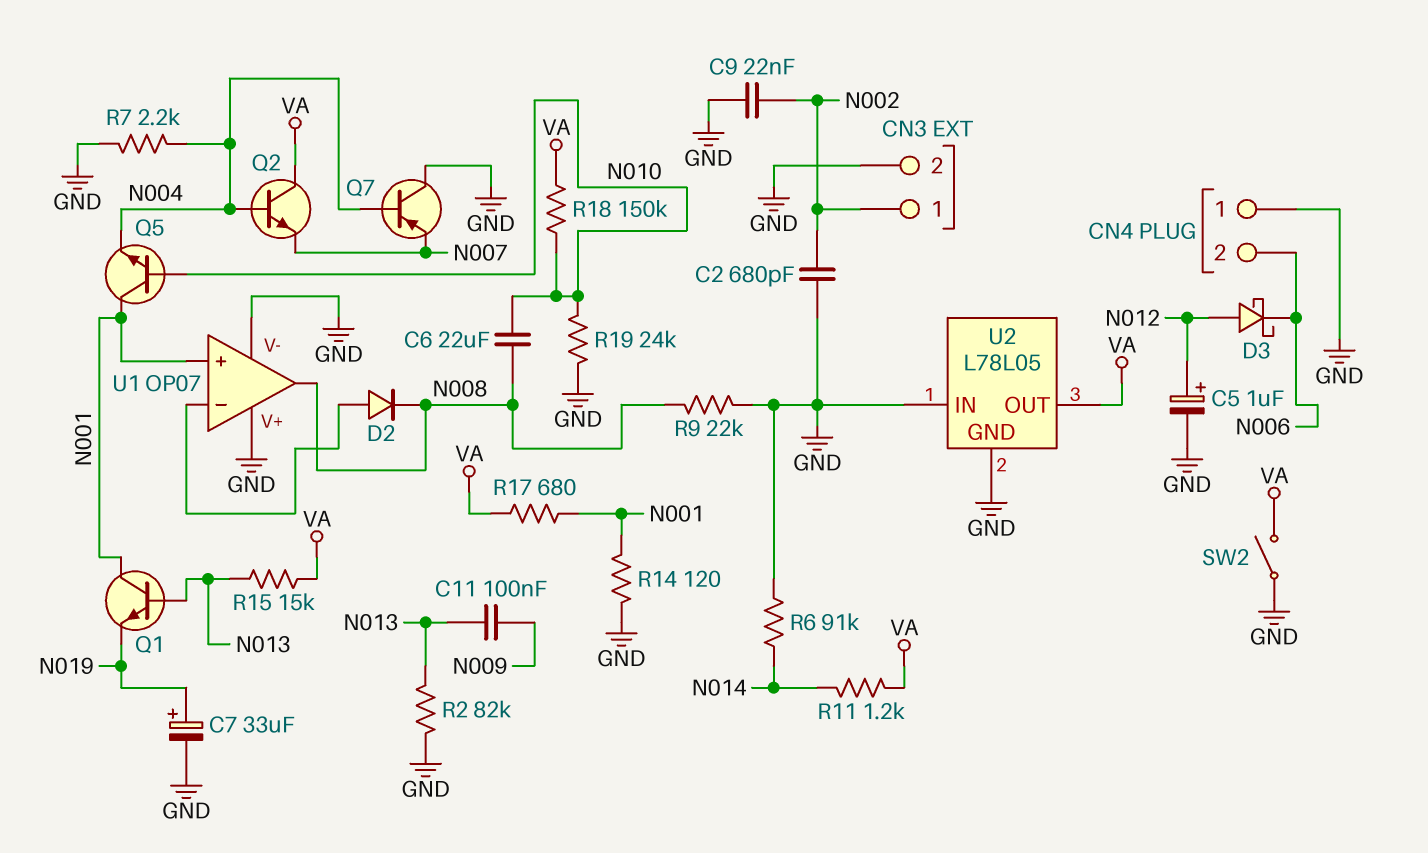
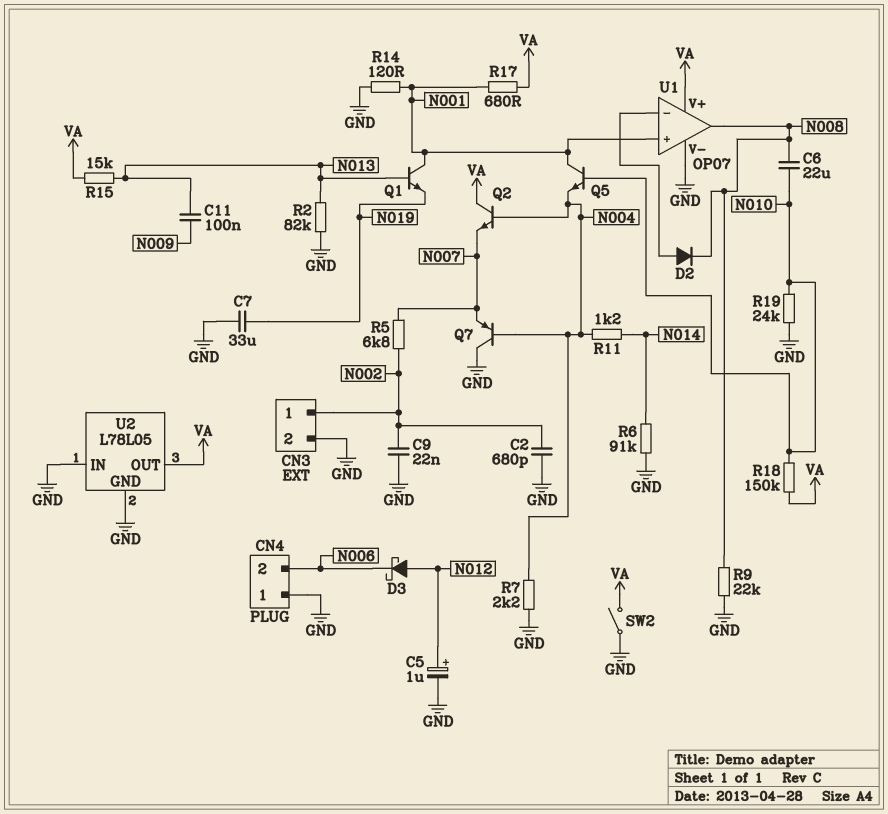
C7: 33uF (plus N019, minus GND) -> 33uF (GND, N019)
R5: none -> 6.8k (N002, N007)
R11: 1.2k (N014, VA) -> 1.2k (N004, N014)
U1 pin V+: GND -> VA

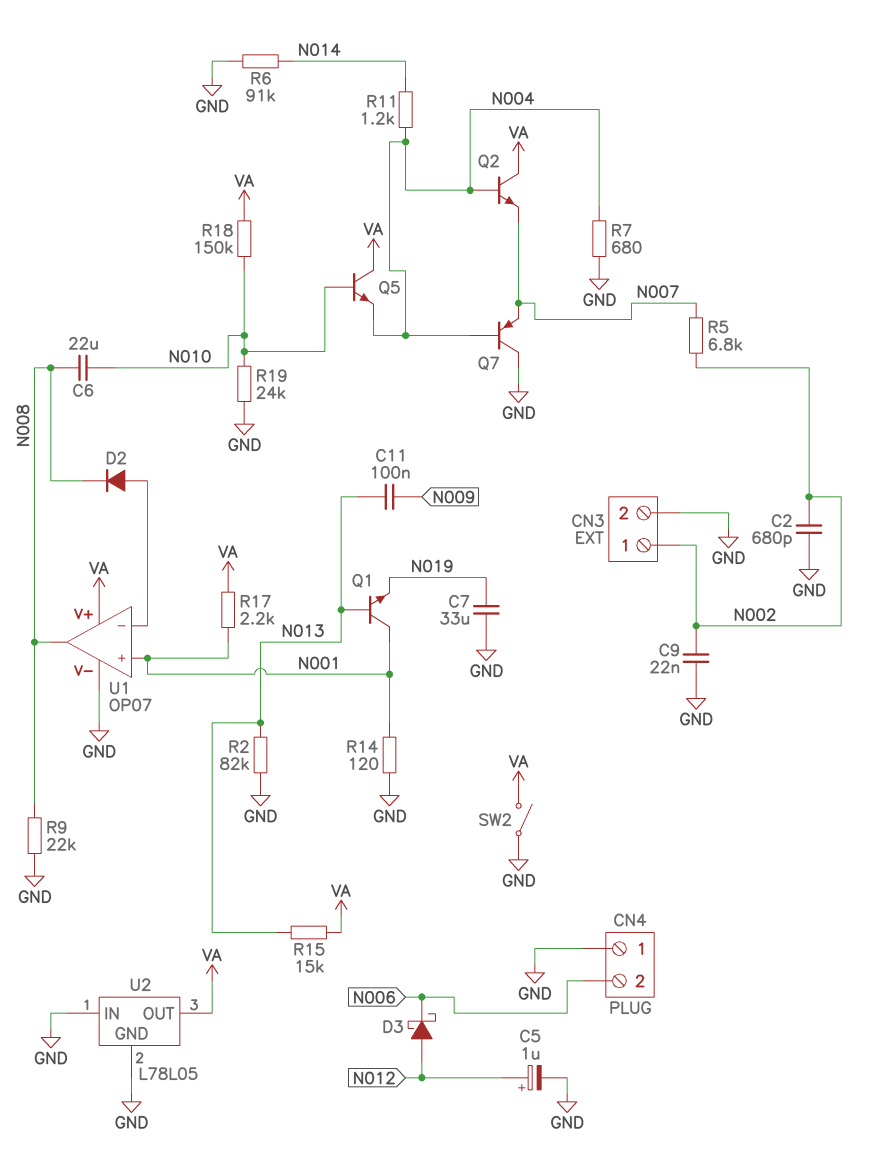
Q5: NPN (B N010, C N001, E N004) -> NPN (B N010, C VA, E N004)
R7: 2.2k (GND, N004) -> 680 (GND, N004)
R17: 680 (N001, VA) -> 2.2k (N001, VA)

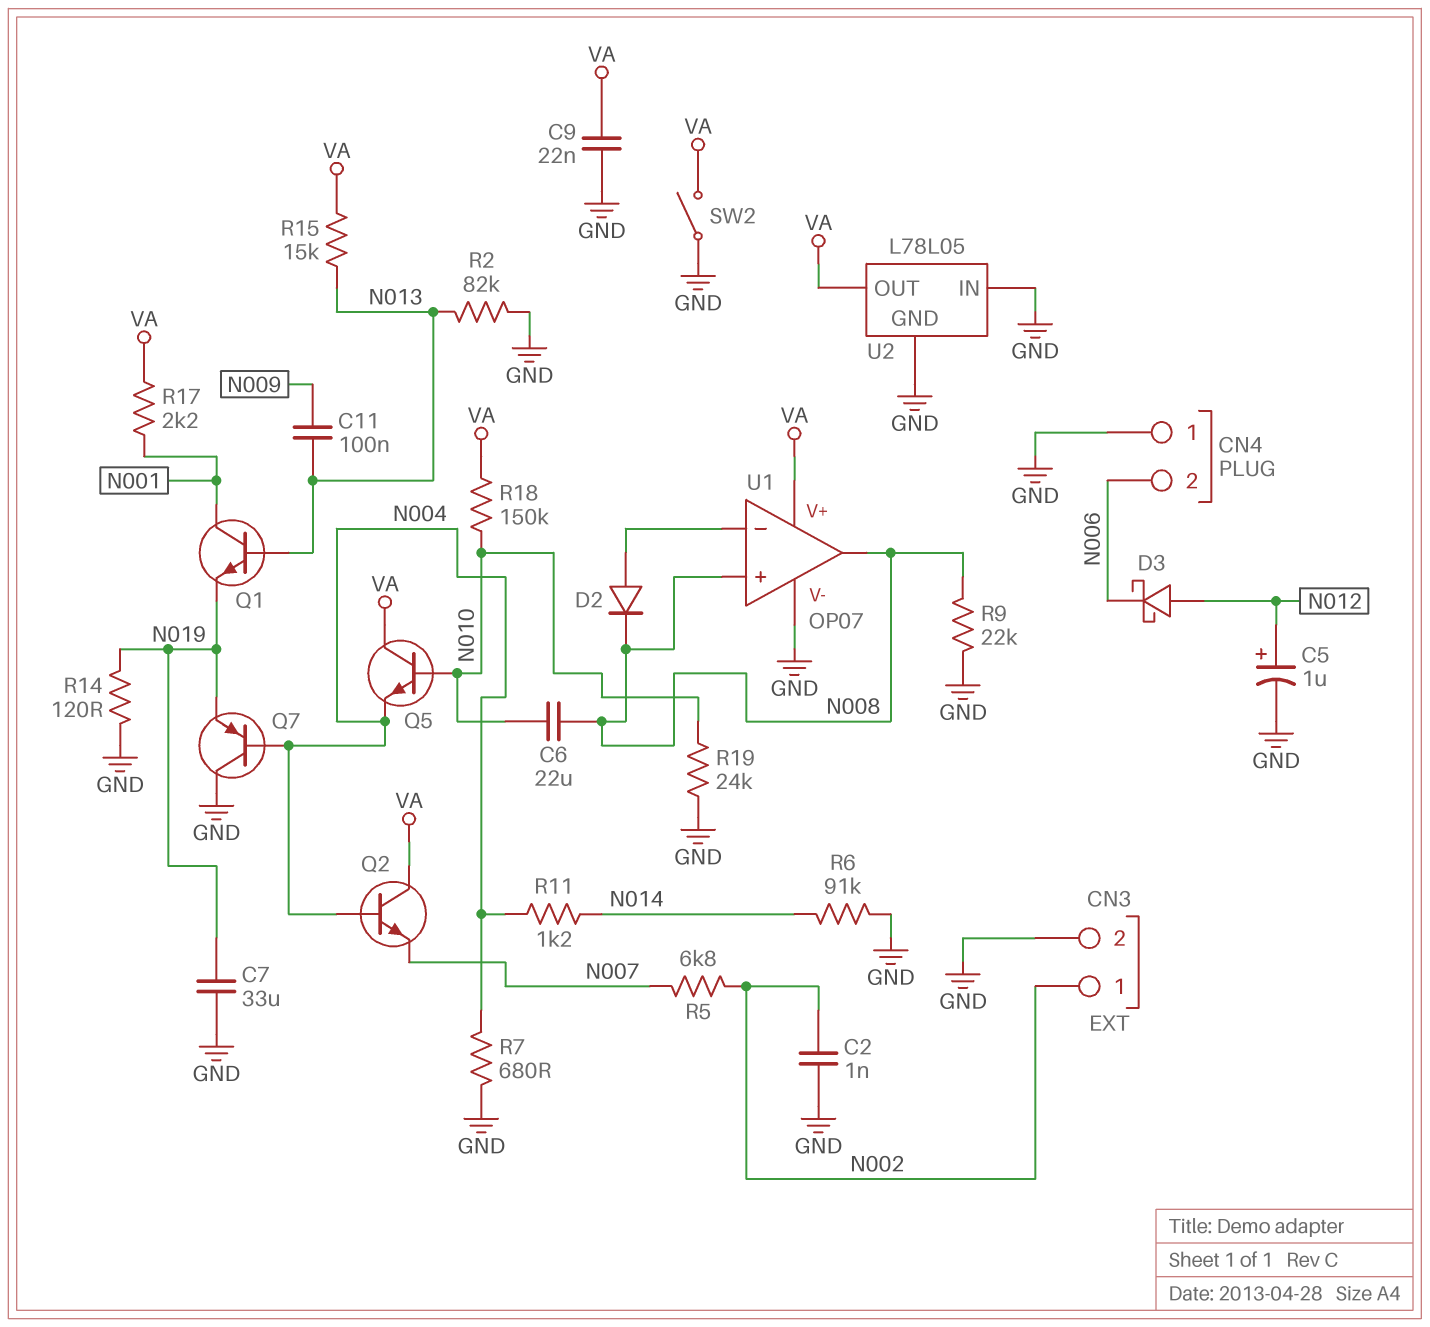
C2: 680pF (GND, N002) -> 1nF (GND, N002)
C9: 22nF (GND, N002) -> 22nF (GND, VA)
Q7: PNP (B N004, C GND, E N007) -> PNP (B N004, C GND, E N019)
R14: 120 (GND, N001) -> 120 (GND, N019)
U1 pin in+: N001 -> N008

